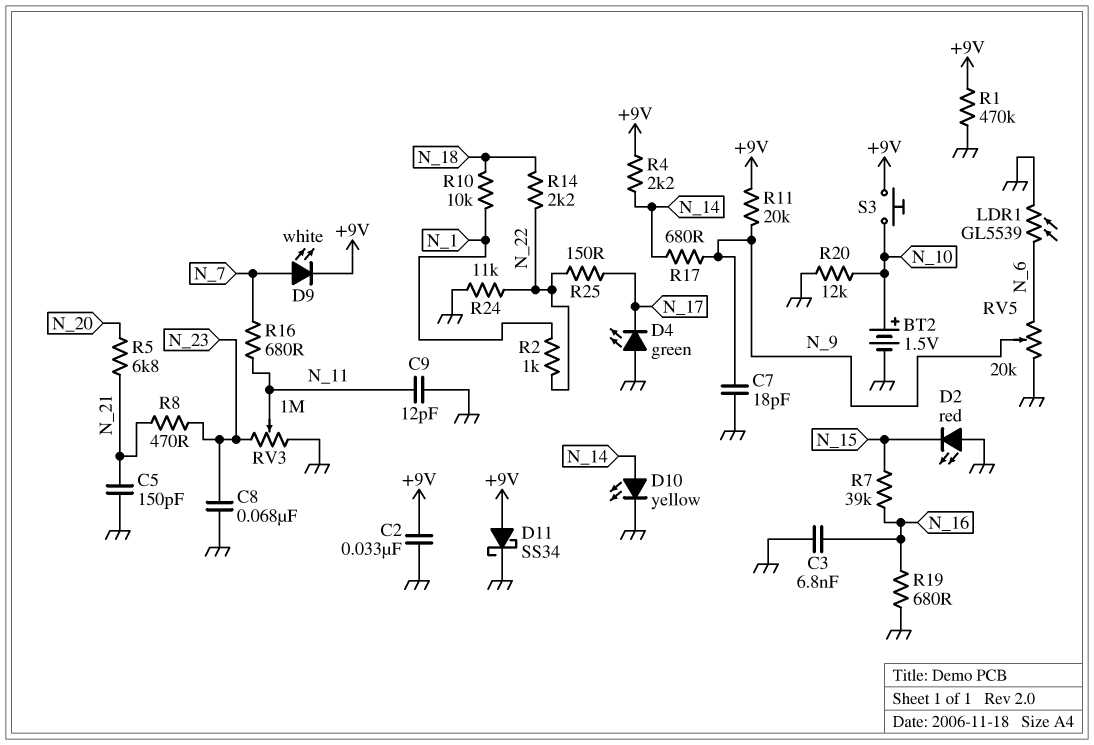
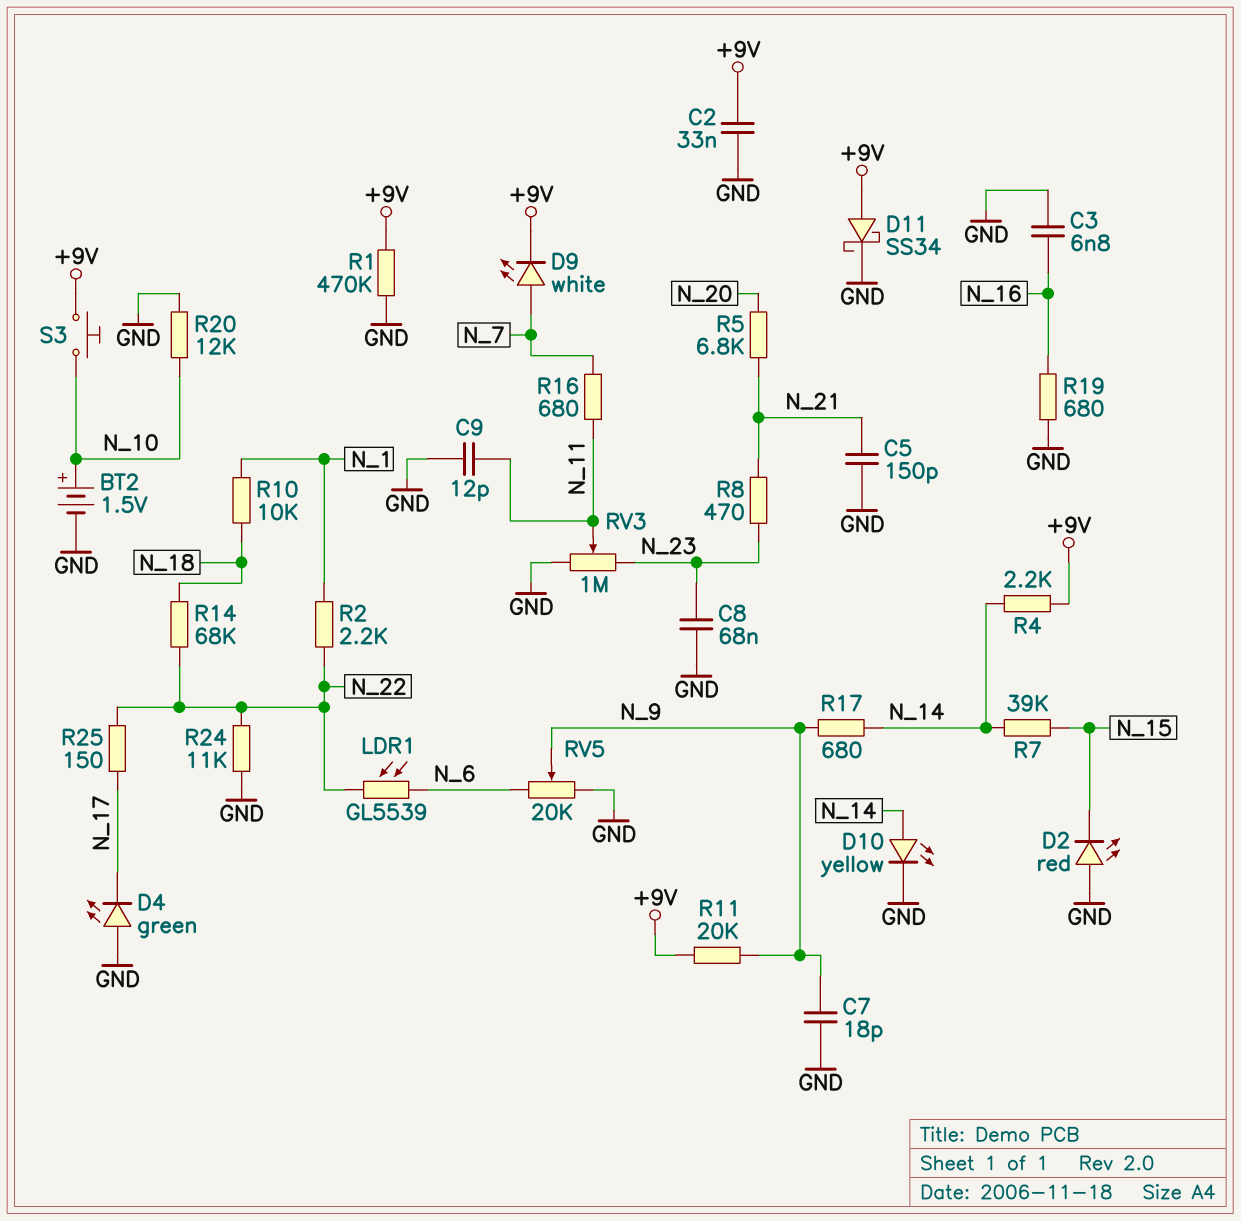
LDR1: GL5539 (GND, N_6) -> GL5539 (N_6, N_22)
R2: 1k (N_1, N_22) -> 2.2k (N_1, N_22)
R7: 39k (N_15, N_16) -> 39k (N_14, N_15)
R14: 2.2k (N_18, N_22) -> 68k (N_18, N_22)

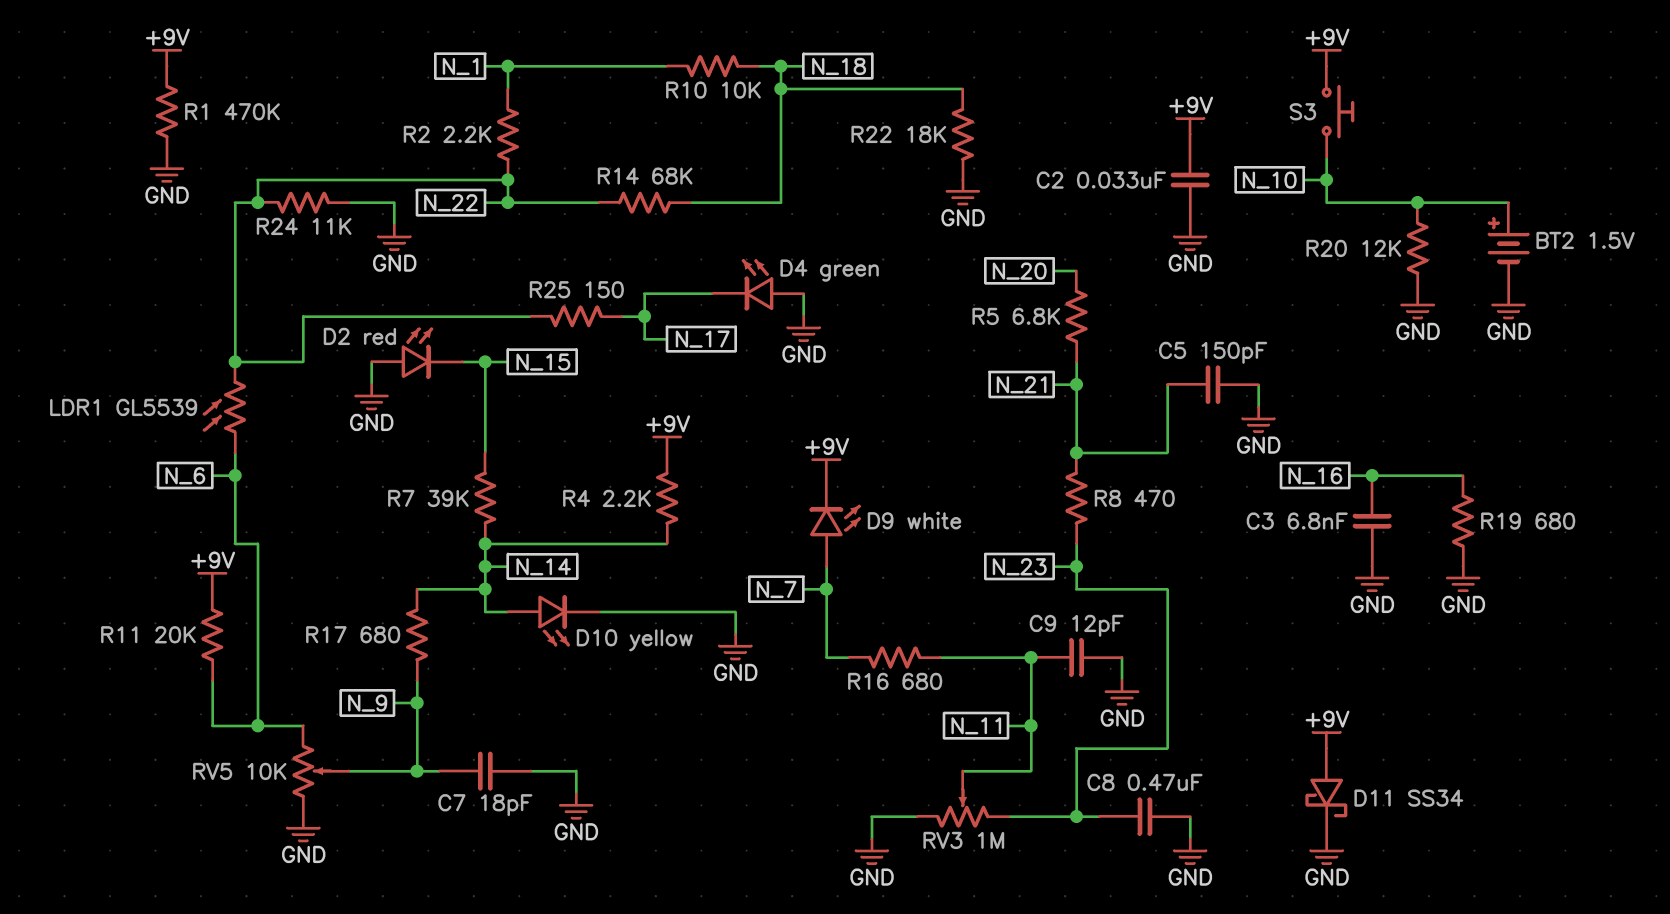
C8: 68nF (GND, N_23) -> 470nF (GND, N_23)
R11: 20k (+9V, N_9) -> 20k (+9V, N_6)
R22: none -> 18k (GND, N_18)
RV5: 20k (GND, N_6, wiper N_9) -> 10k (GND, N_6, wiper N_9)

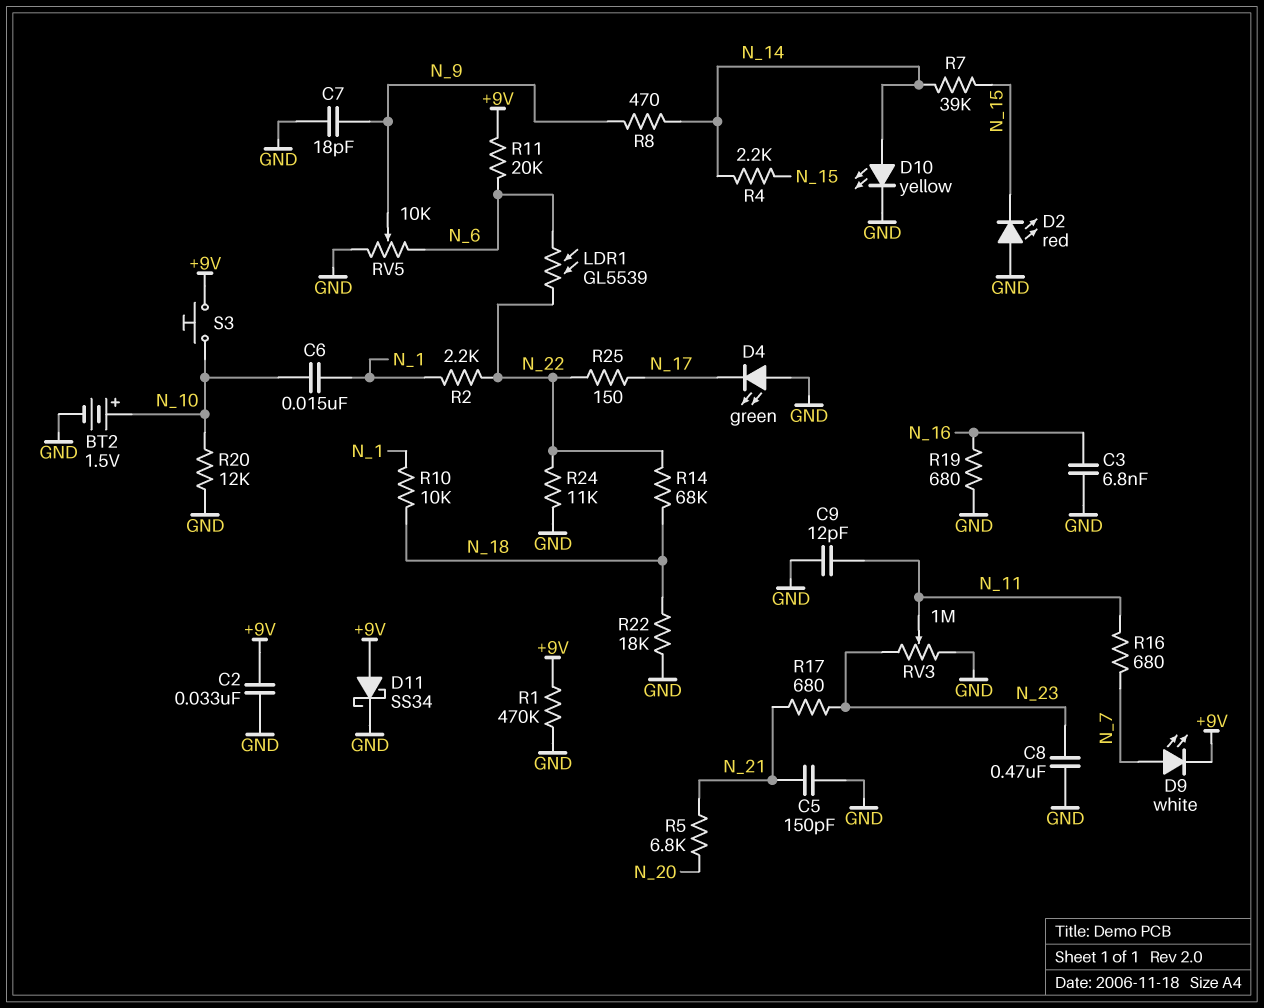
C6: none -> 15nF (N_1, N_10)
R4: 2.2k (+9V, N_14) -> 2.2k (N_14, N_15)
R8: 470 (N_21, N_23) -> 470 (N_9, N_14)
R17: 680 (N_9, N_14) -> 680 (N_21, N_23)

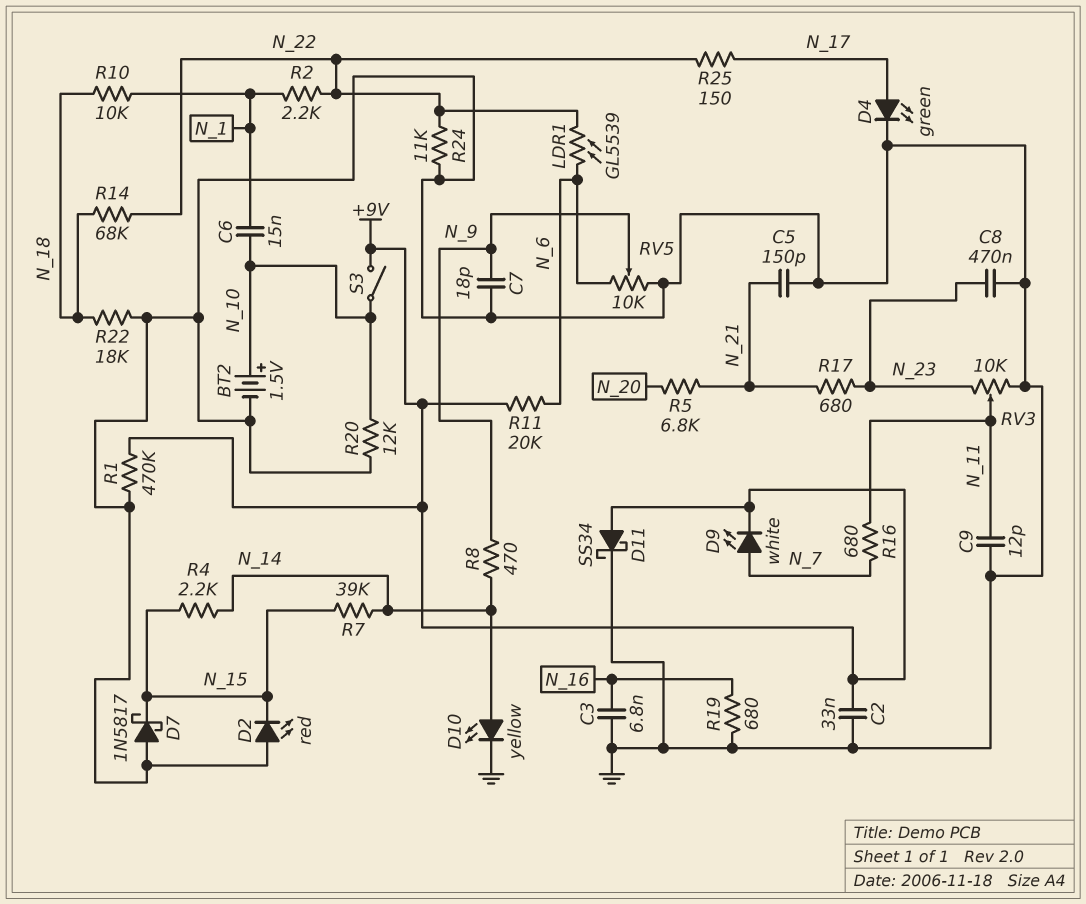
D4: LED green (A GND, K N_17) -> LED green (A N_17, K GND)
D7: none -> schottky 1N5817 (A GND, K N_15)
RV3: 1M (GND, N_23, wiper N_11) -> 10k (GND, N_23, wiper N_11)
S3: button (+9V, N_10) -> switch (+9V, N_10)

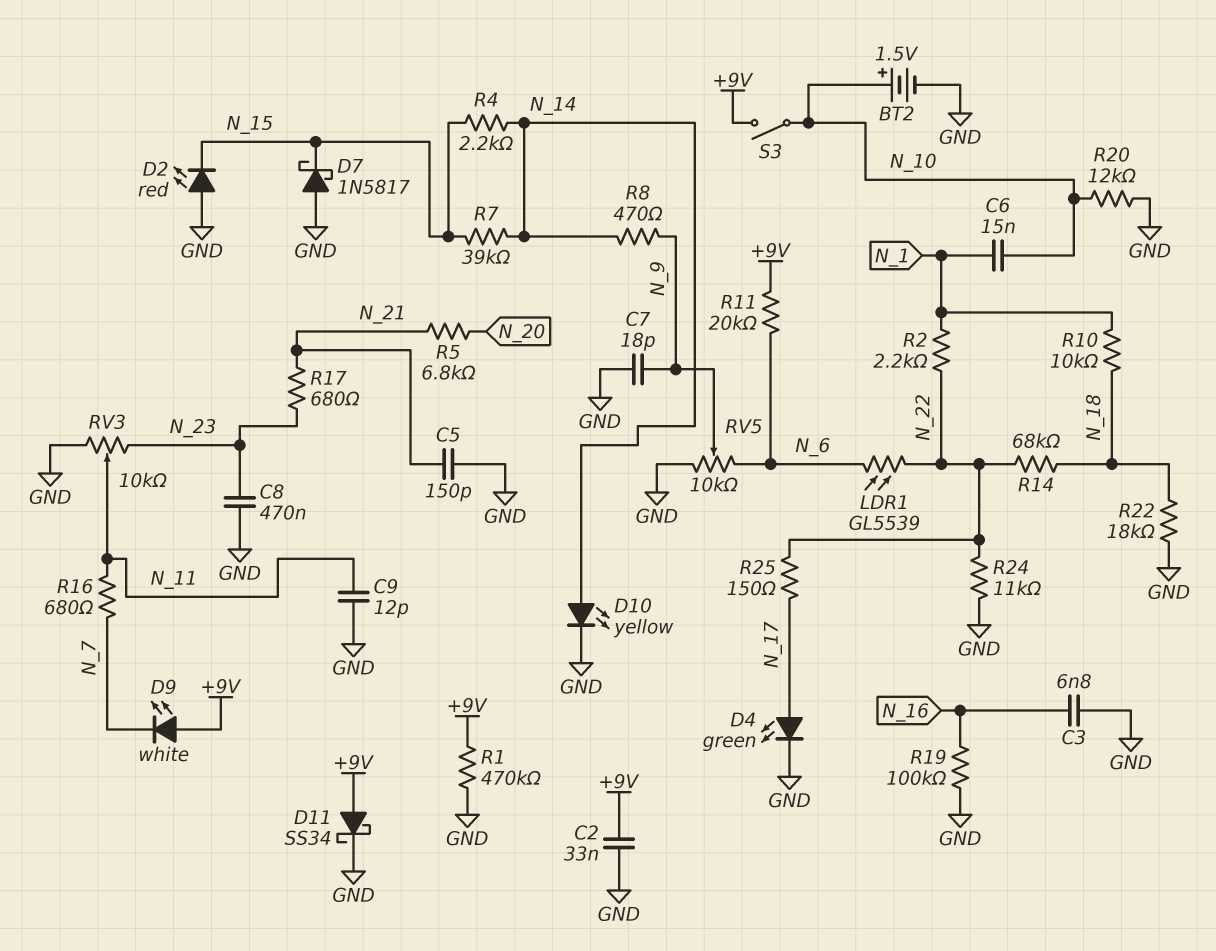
D9: LED white (A N_7, K +9V) -> LED white (A +9V, K N_7)
R19: 680 (GND, N_16) -> 100k (GND, N_16)

